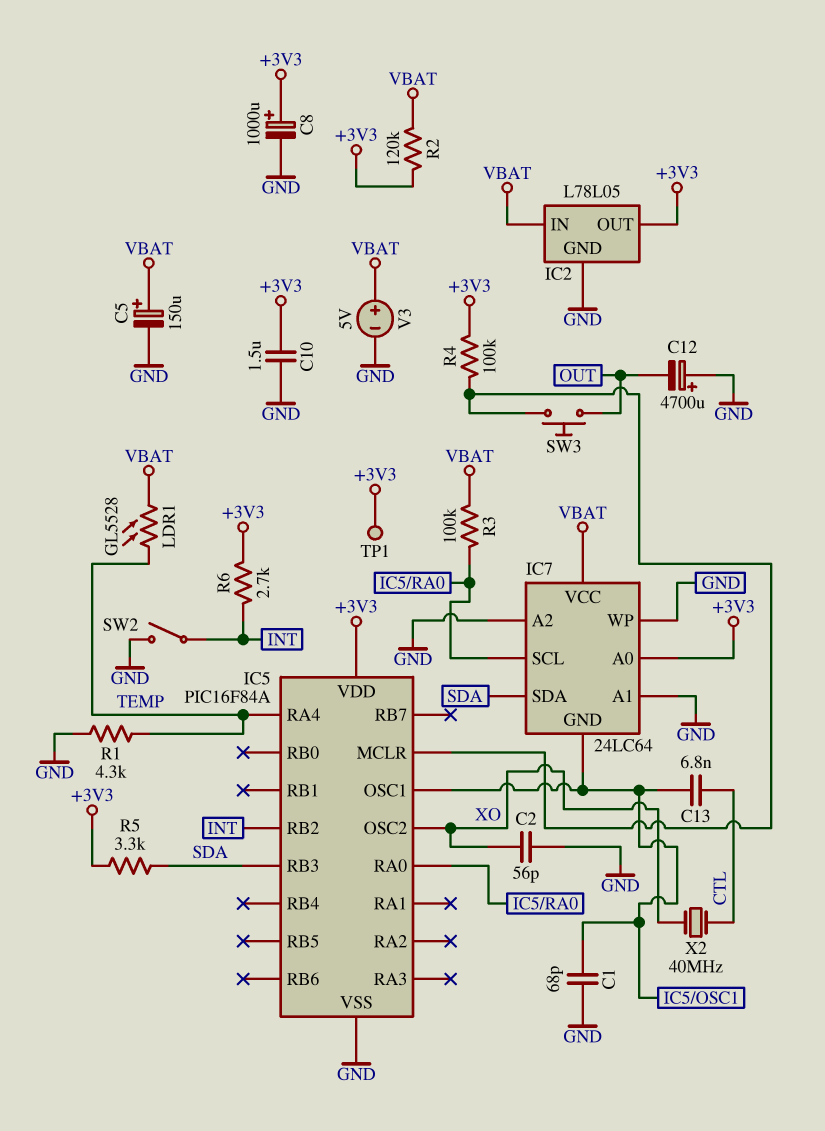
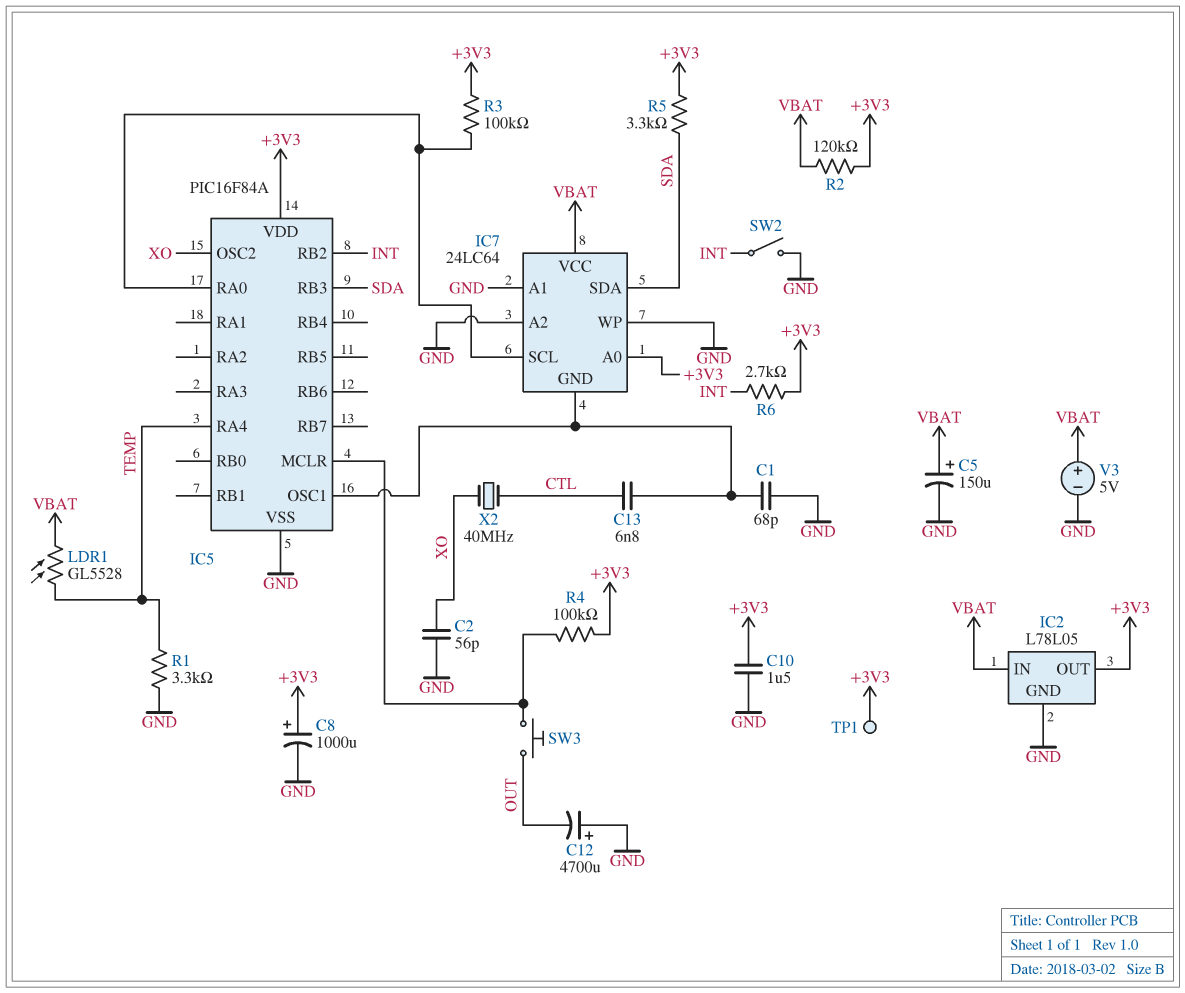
R1: 4.3k (GND, TEMP) -> 3.3k (GND, TEMP)
R3: 100k (IC5/RA0, VBAT) -> 100k (+3V3, IC5/RA0)

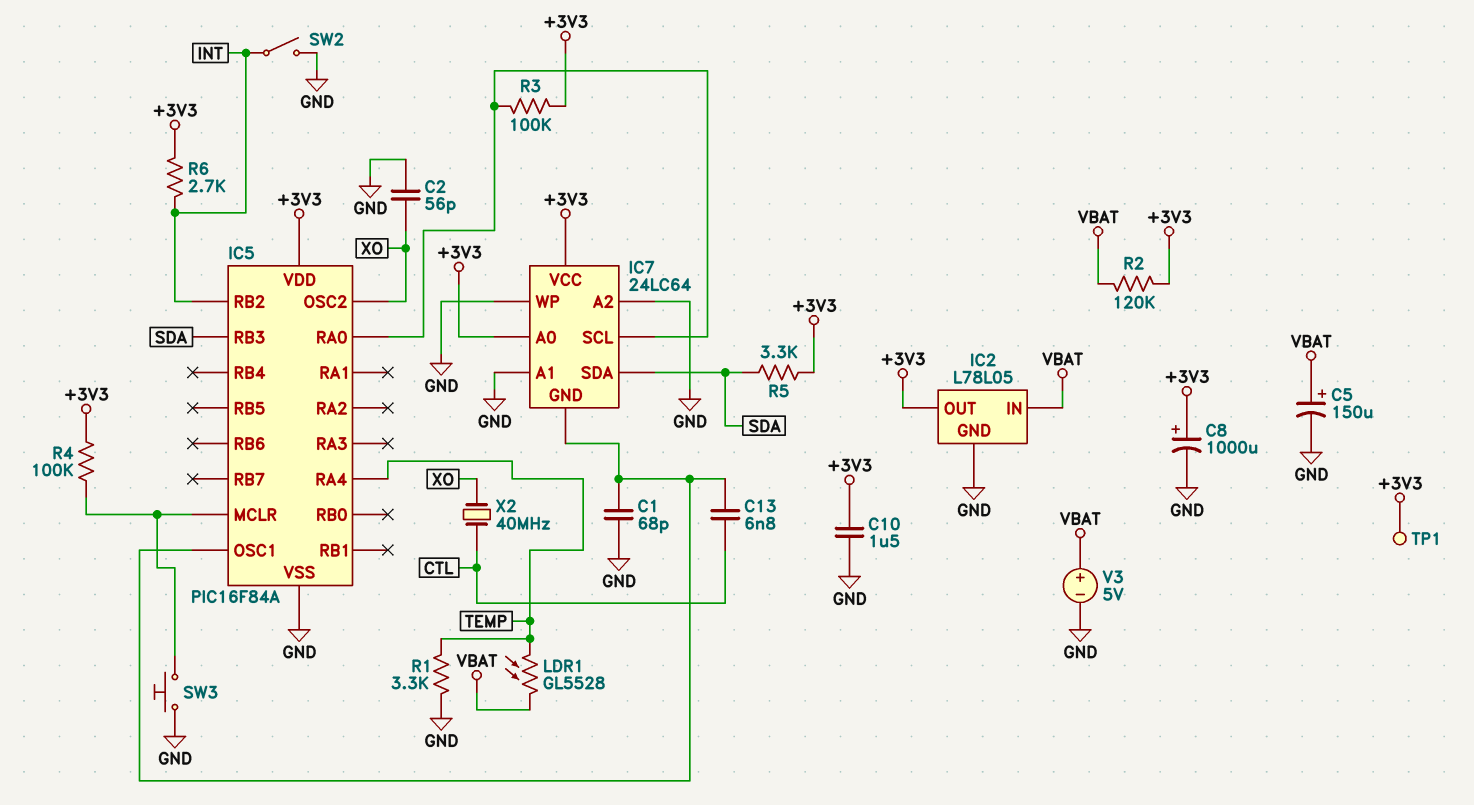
C12: 4700uF (plus GND, minus OUT) -> none
IC7 pin VCC: VBAT -> +3V3
SW3: button (IC5/MCLR, OUT) -> button (GND, IC5/MCLR)

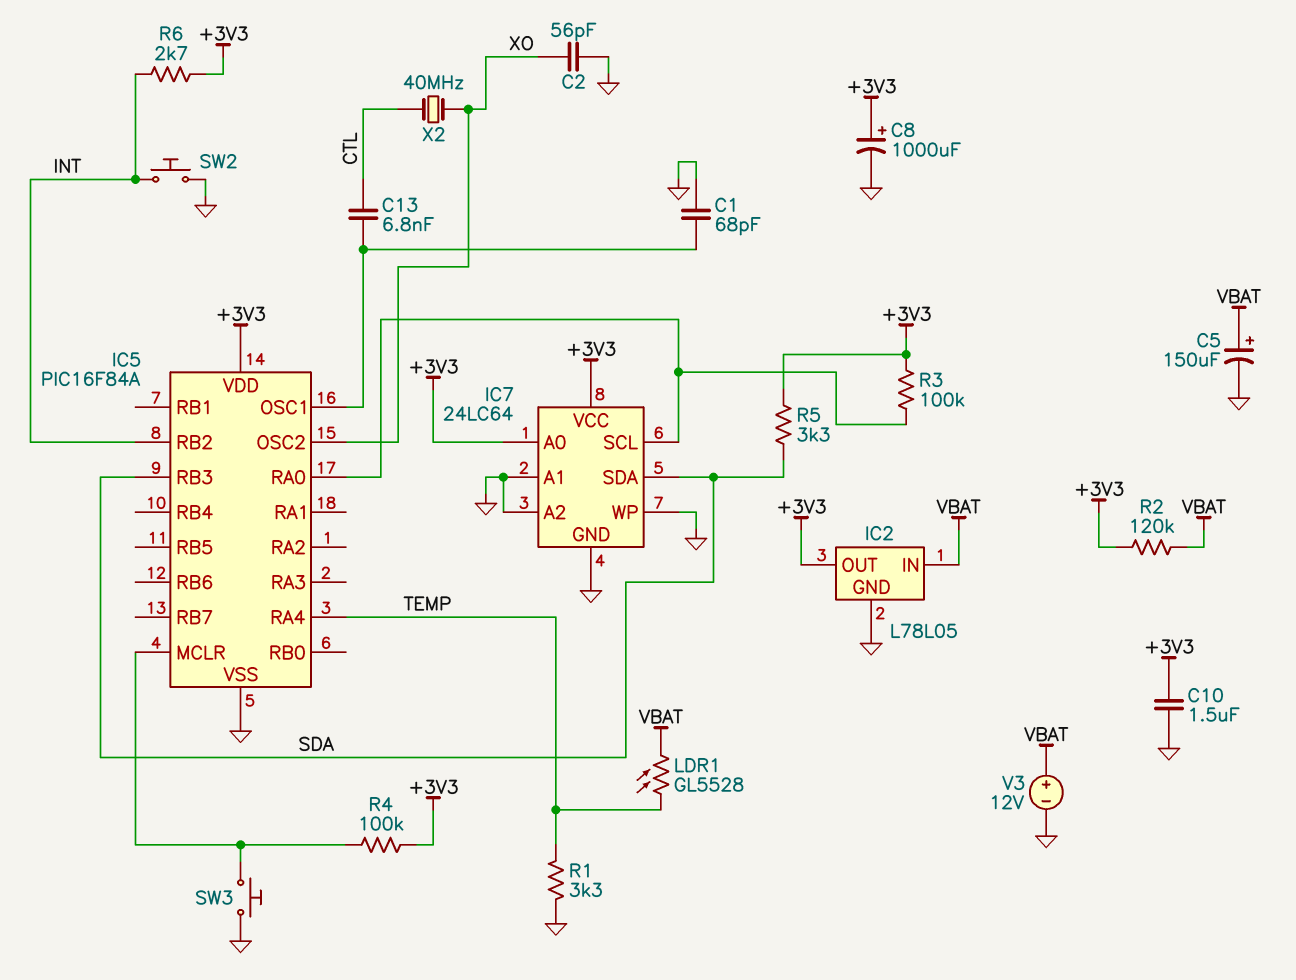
IC7 pin GND: IC5/OSC1 -> GND
SW2: switch (GND, INT) -> button (GND, INT)
TP1: test point (+3V3) -> none
V3: 5V (plus VBAT, minus GND) -> 12V (plus VBAT, minus GND)

